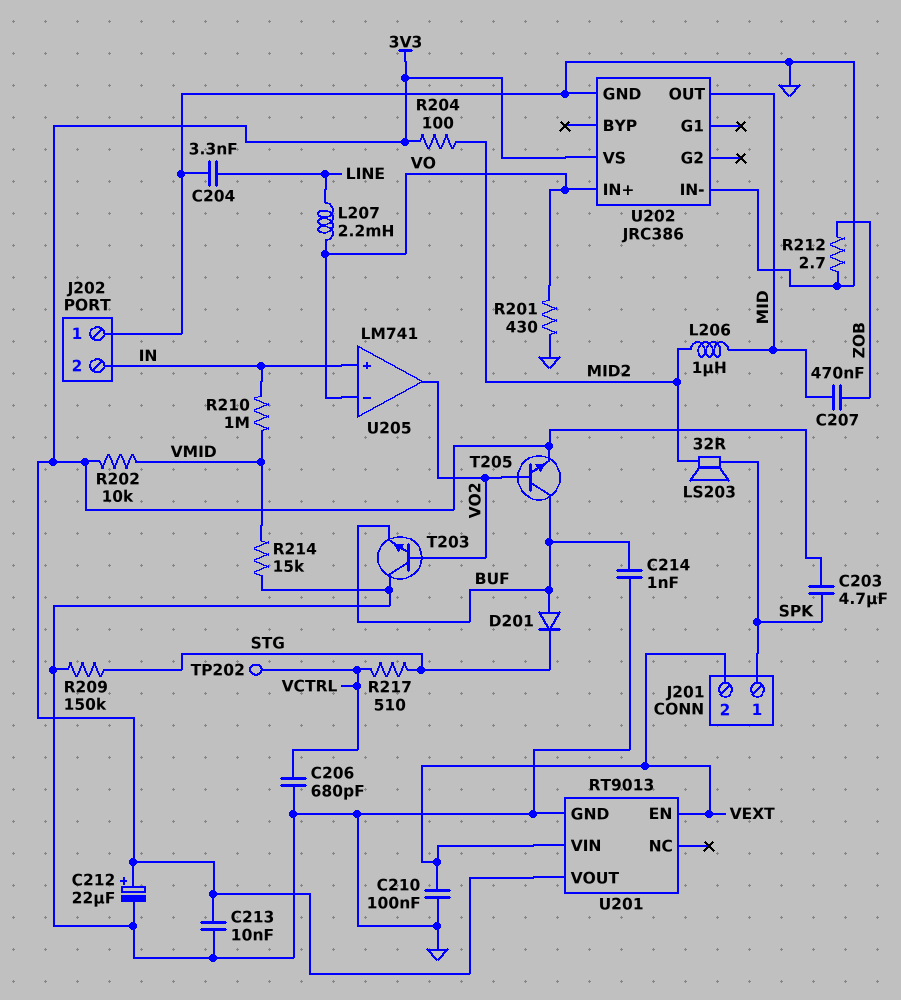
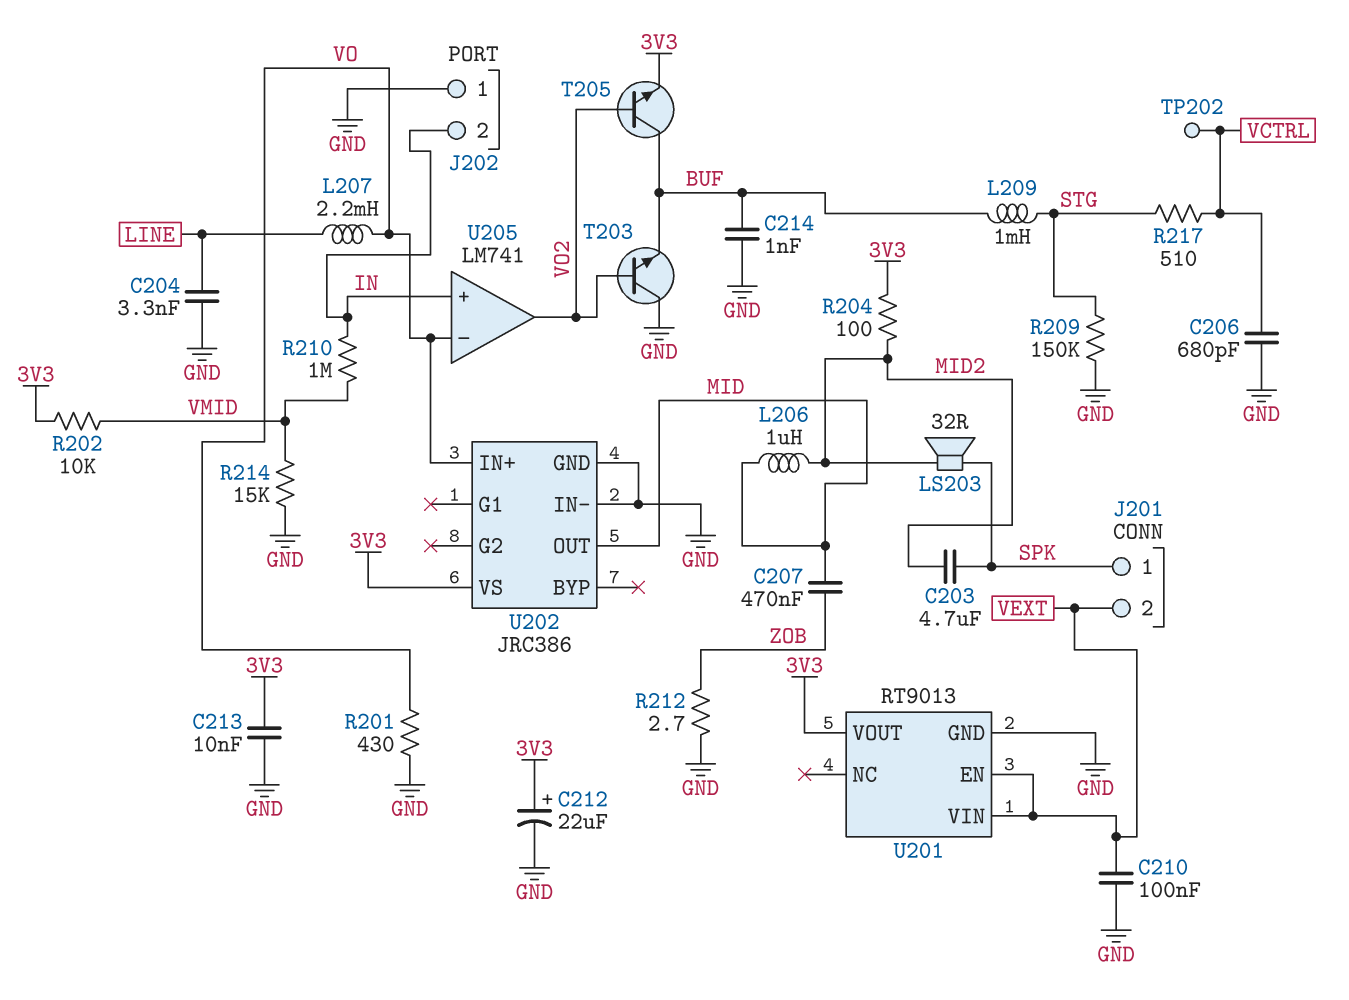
C203: 4.7uF (3V3, SPK) -> 4.7uF (MID2, SPK)
D201: diode (A BUF, K STG) -> none
L209: none -> 1mH (BUF, STG)

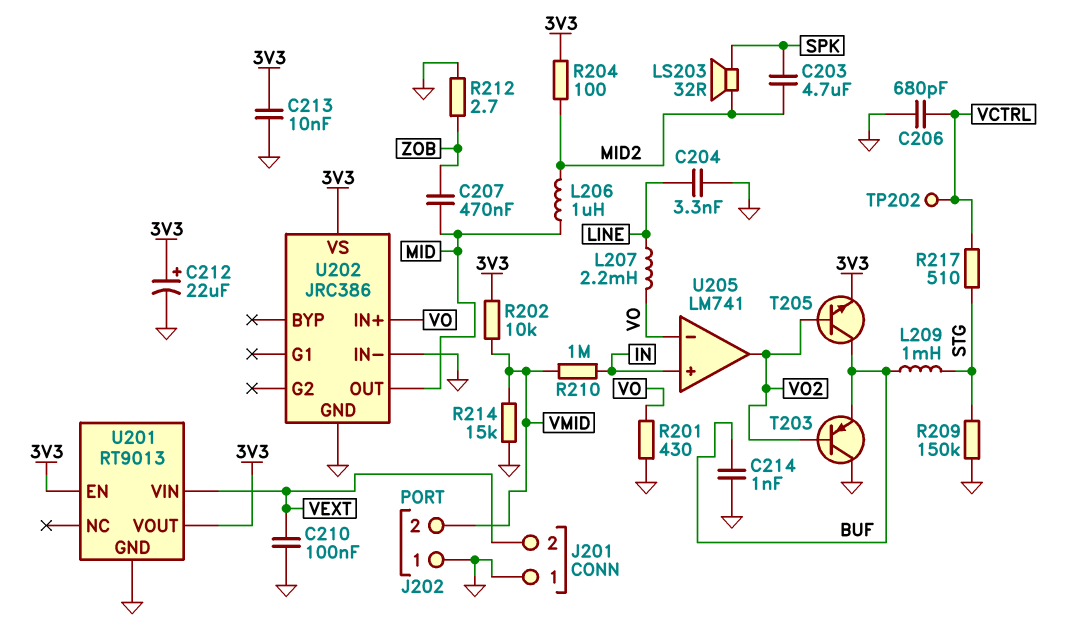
J201 pin 1: SPK -> GND
J202 pin 2: IN -> VMID
T203: NPN (B VO2, C GND, E BUF) -> PNP (B VO2, C GND, E BUF)
U201 pin EN: VEXT -> 3V3

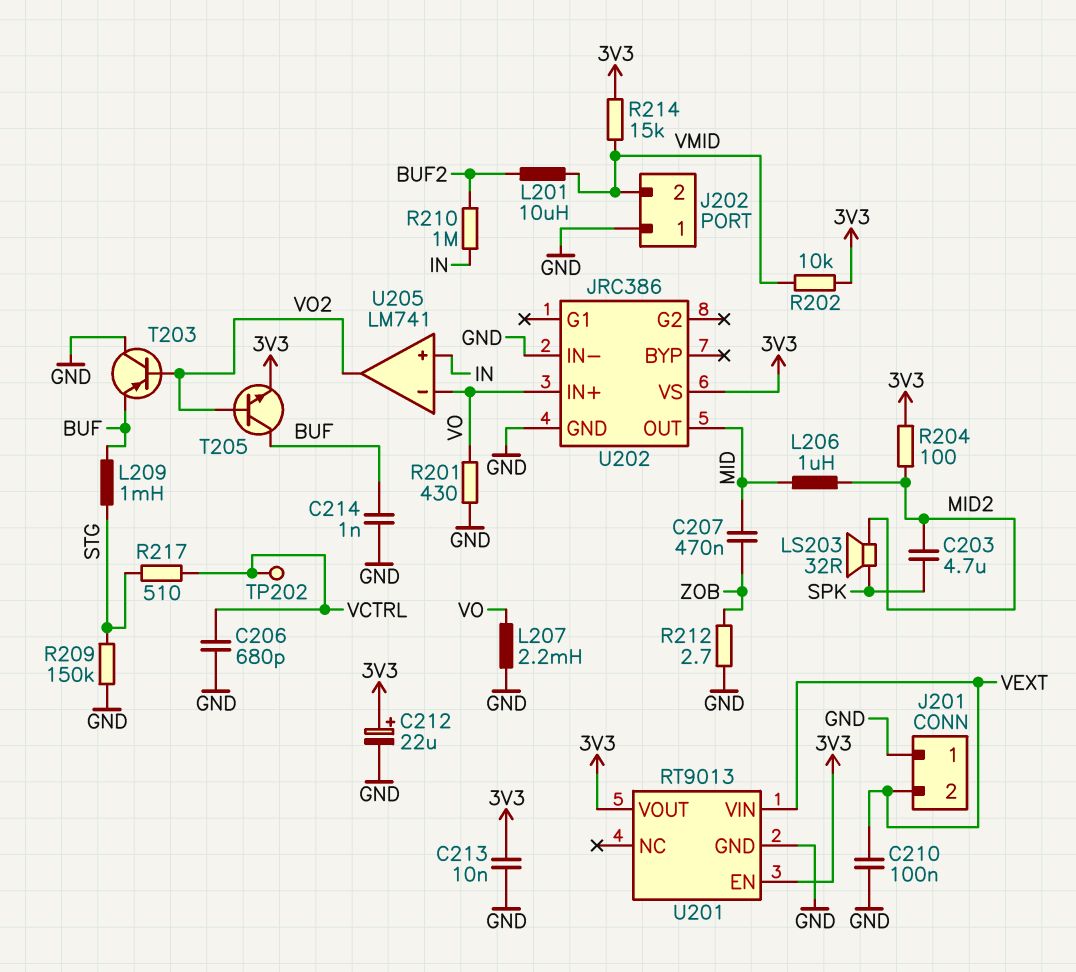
C204: 3.3nF (GND, LINE) -> none
L201: none -> 10uH (BUF2, VMID)
L207: 2.2mH (LINE, VO) -> 2.2mH (GND, VO)
R210: 1M (IN, VMID) -> 1M (BUF2, IN)
R214: 15k (GND, VMID) -> 15k (3V3, VMID)

